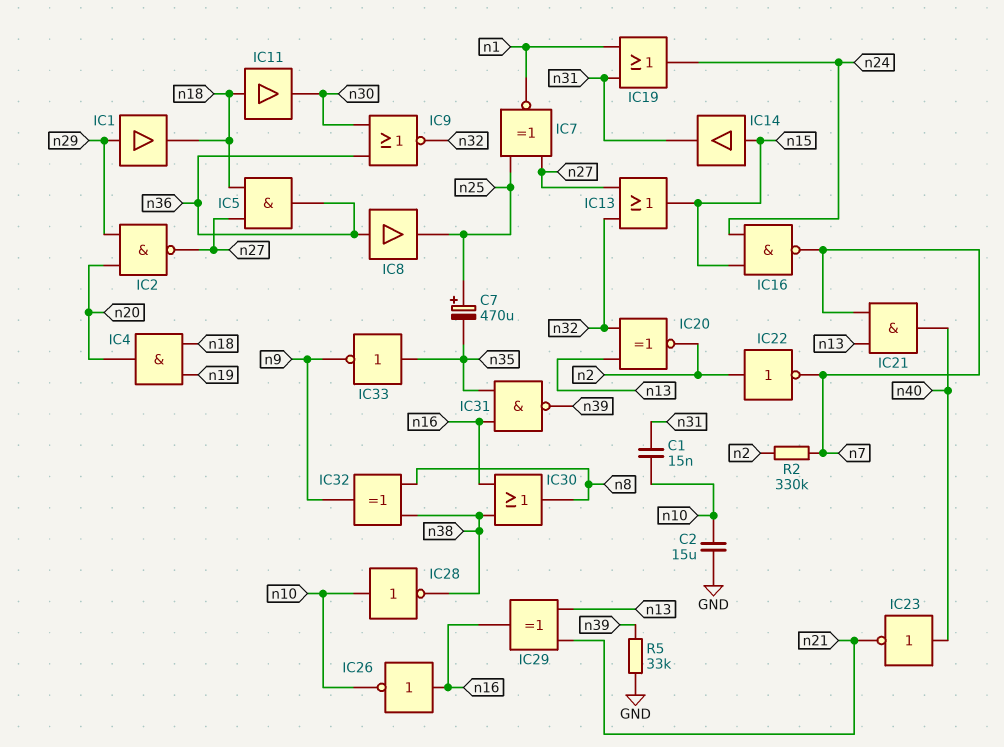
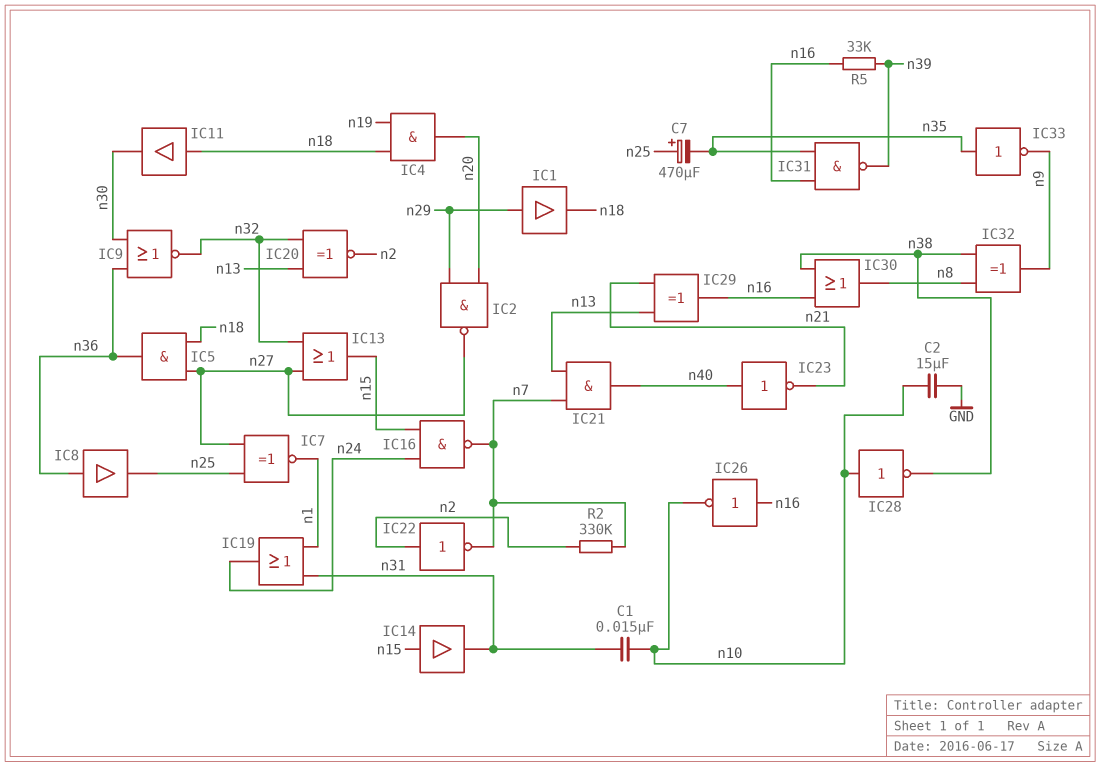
R5: 33k (GND, n39) -> 33k (n16, n39)

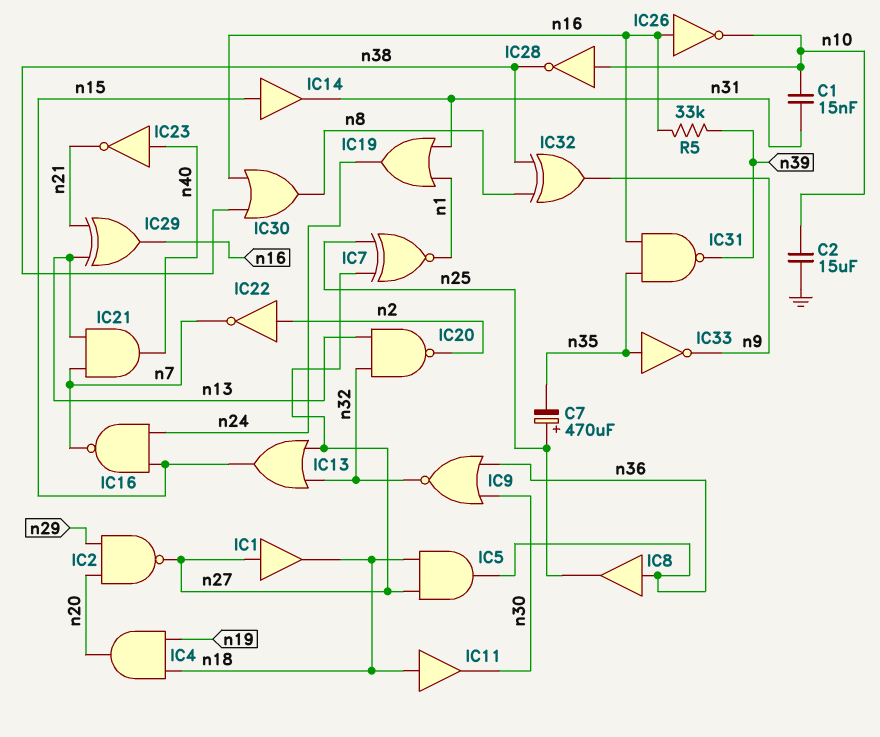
IC1: buffer (in n29, out n18) -> buffer (in n27, out n18)
IC20: XNOR (in n13, in n32, out n2) -> NAND (in n13, in n32, out n2)
R2: 330k (n2, n7) -> none

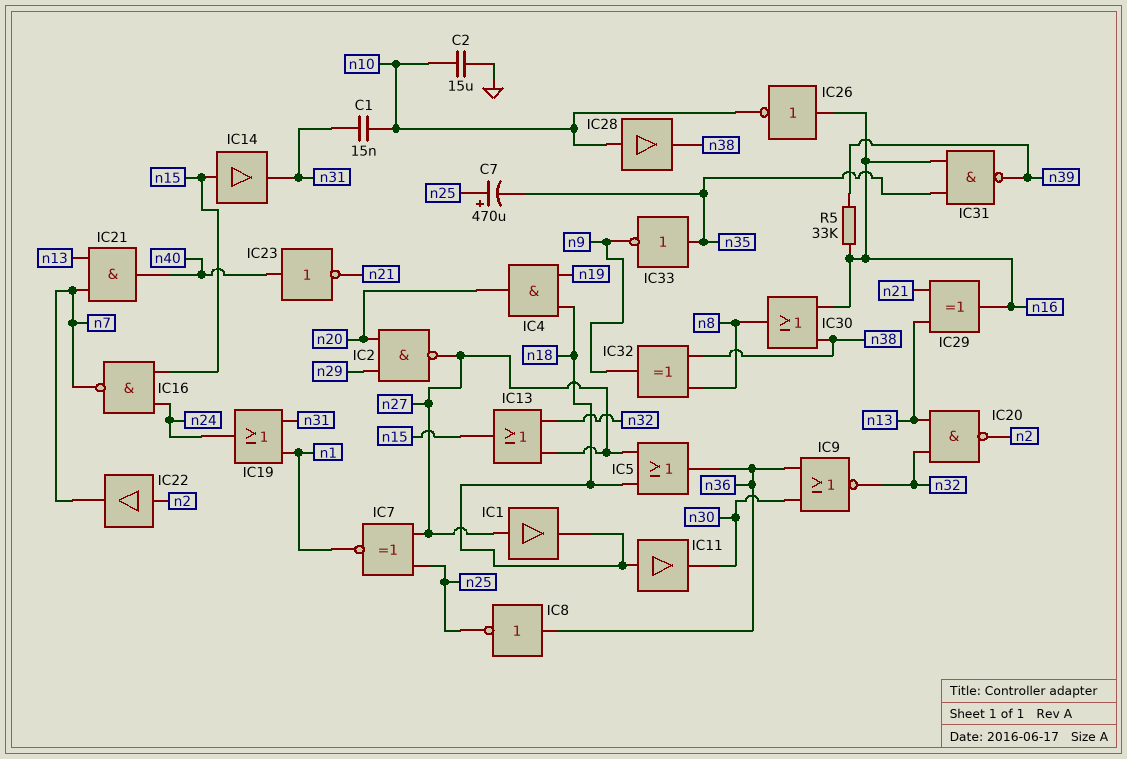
IC5: AND (in n18, in n27, out n36) -> OR (in n18, in n27, out n36)
IC8: buffer (in n36, out n25) -> NOT (in n36, out n25)
IC22: NOT (in n2, out n7) -> buffer (in n2, out n7)
IC28: NOT (in n10, out n38) -> buffer (in n10, out n38)

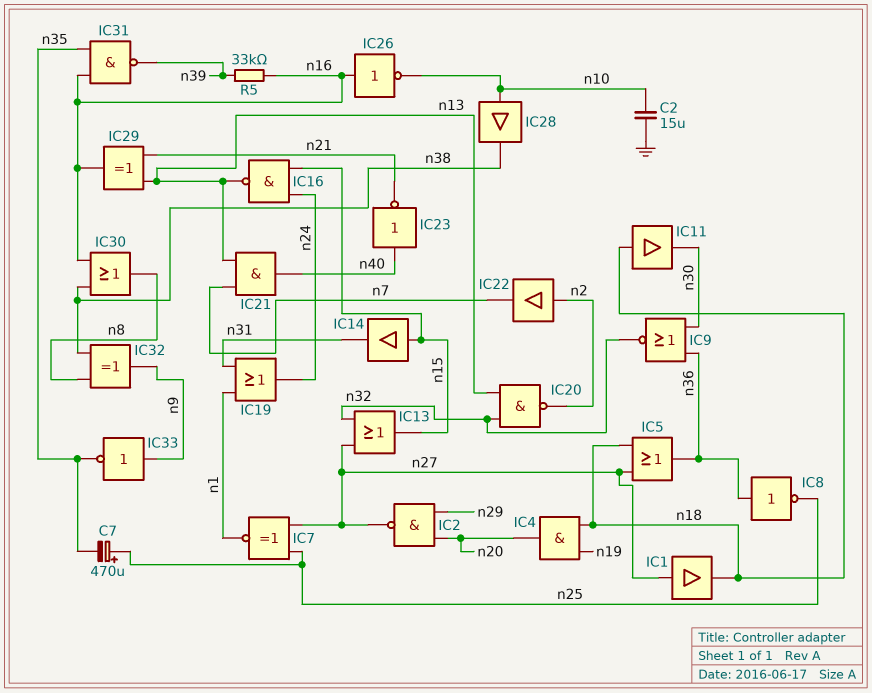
C1: 15nF (n10, n31) -> none
IC16: NAND (in n15, in n24, out n7) -> NAND (in n15, in n24, out n13)
IC33: NOT (in n35, out n9) -> NOT (in n9, out n35)

